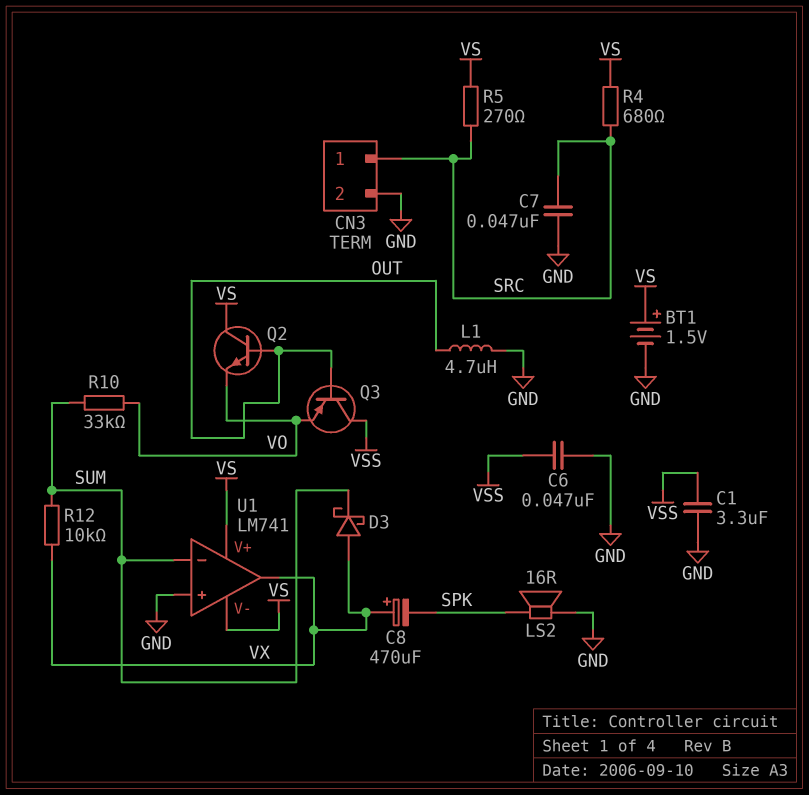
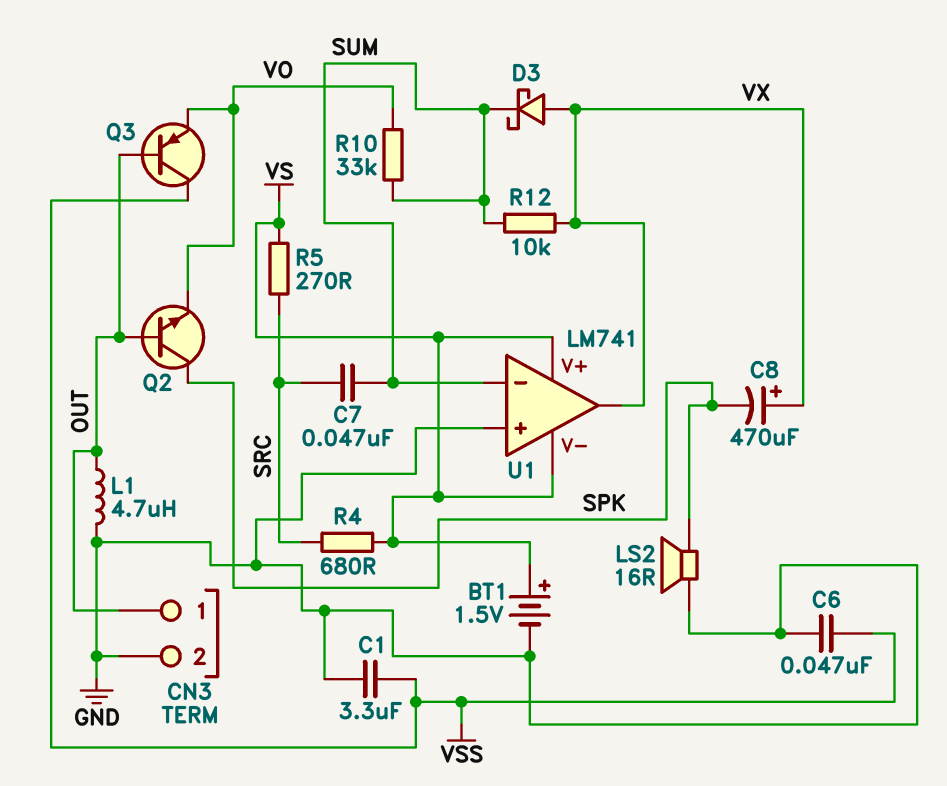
C7: 47nF (GND, SRC) -> 47nF (SRC, SUM)
CN3 pin 1: SRC -> OUT
Q2: NPN (B OUT, C VS, E VO) -> NPN (B OUT, C SPK, E VO)

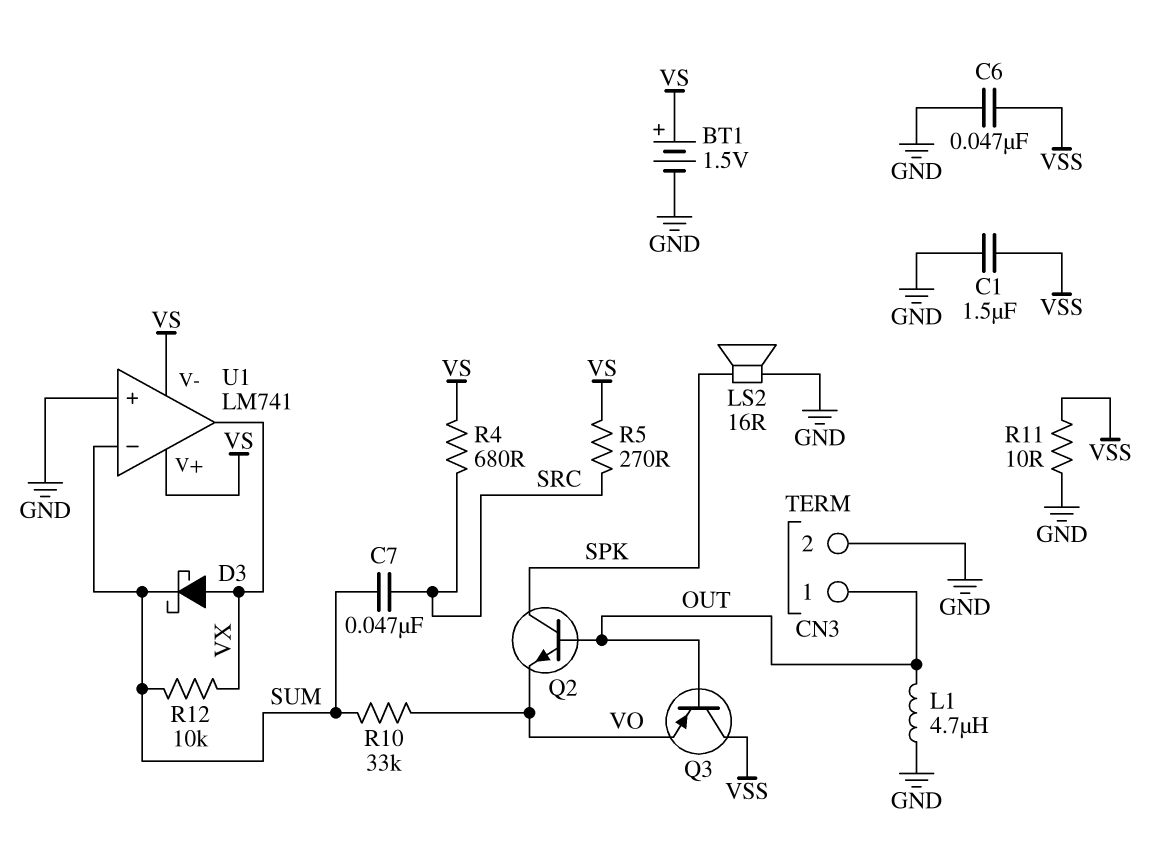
C1: 3.3uF (GND, VSS) -> 1.5uF (GND, VSS)
C8: 470uF (plus VX, minus SPK) -> none
R11: none -> 10 (GND, VSS)

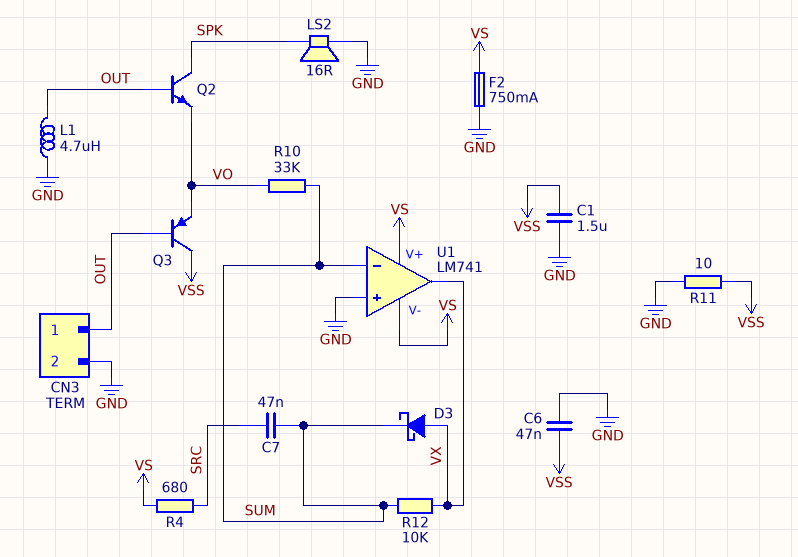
BT1: 1.5V (plus VS, minus GND) -> none
F2: none -> 750mA (GND, VS)
R5: 270 (SRC, VS) -> none

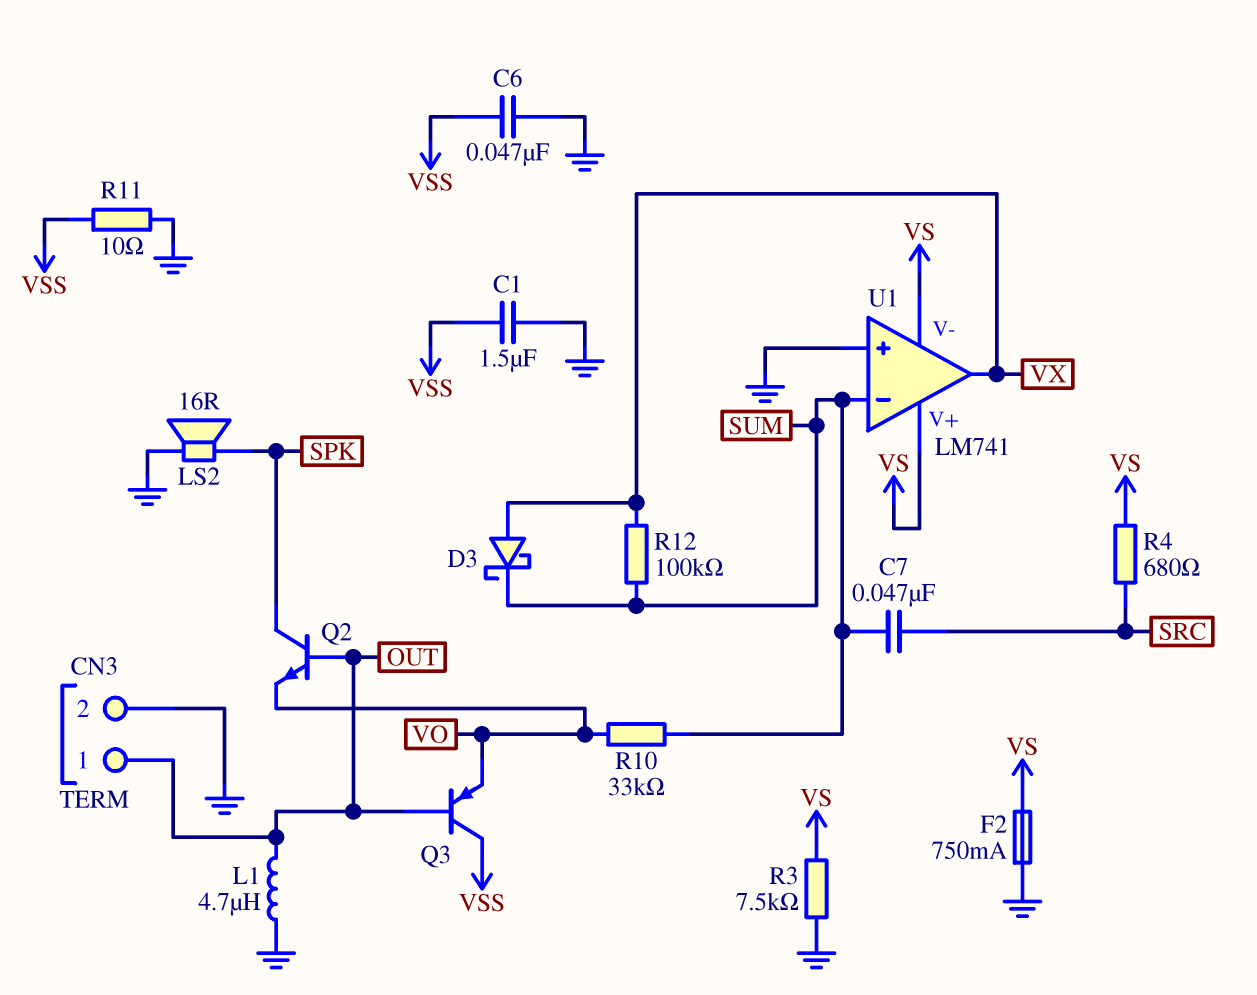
R3: none -> 7.5k (GND, VS)
R12: 10k (SUM, VX) -> 100k (SUM, VX)

